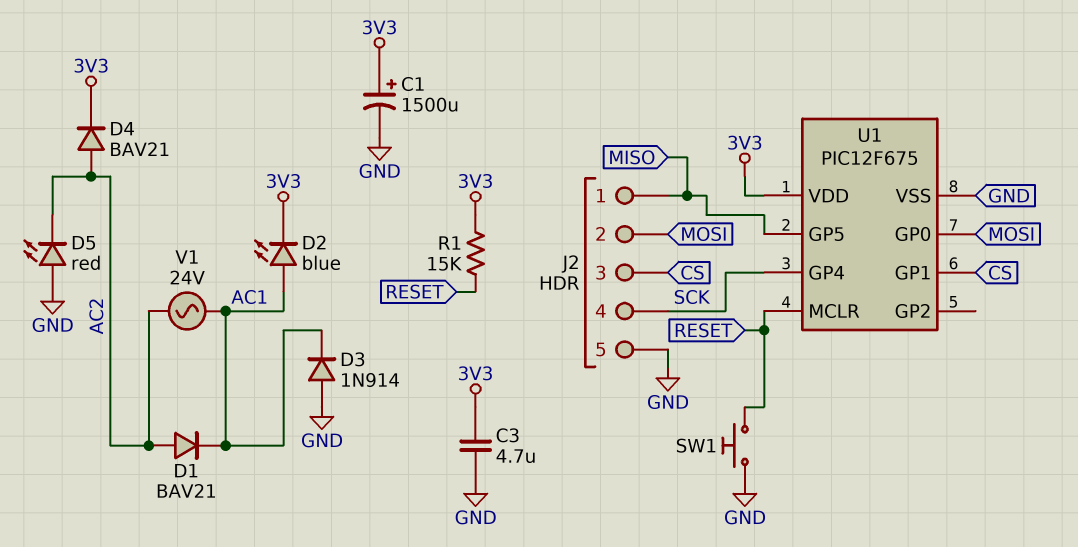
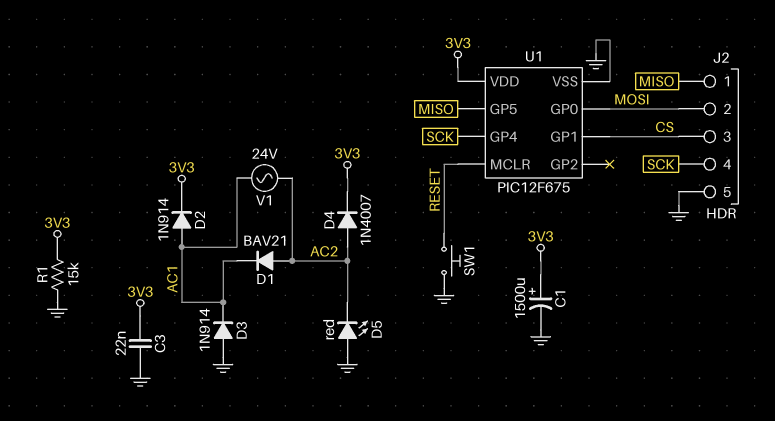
C3: 4.7uF (3V3, GND) -> 22nF (3V3, GND)
D2: LED blue (A AC1, K 3V3) -> diode 1N914 (A AC1, K 3V3)
D4: diode BAV21 (A AC2, K 3V3) -> diode 1N4007 (A AC2, K 3V3)
R1: 15k (3V3, RESET) -> 15k (3V3, GND)

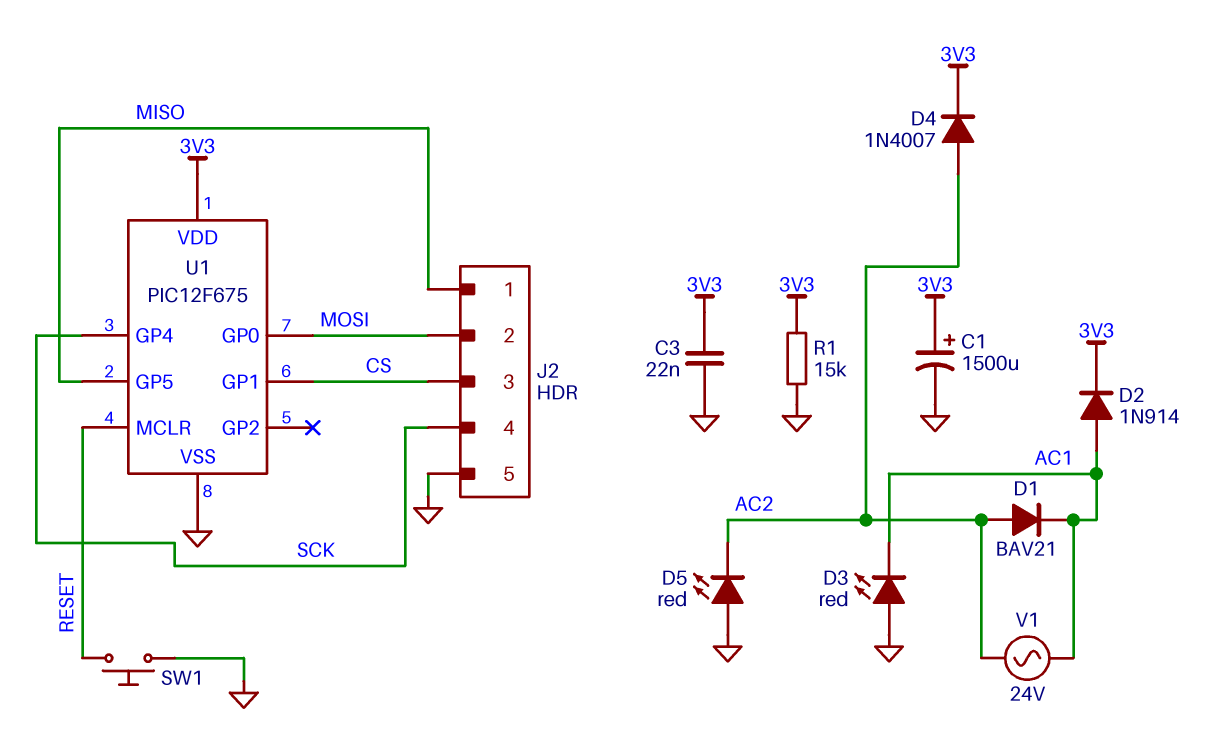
D3: diode 1N914 (A GND, K AC1) -> LED red (A GND, K AC1)

